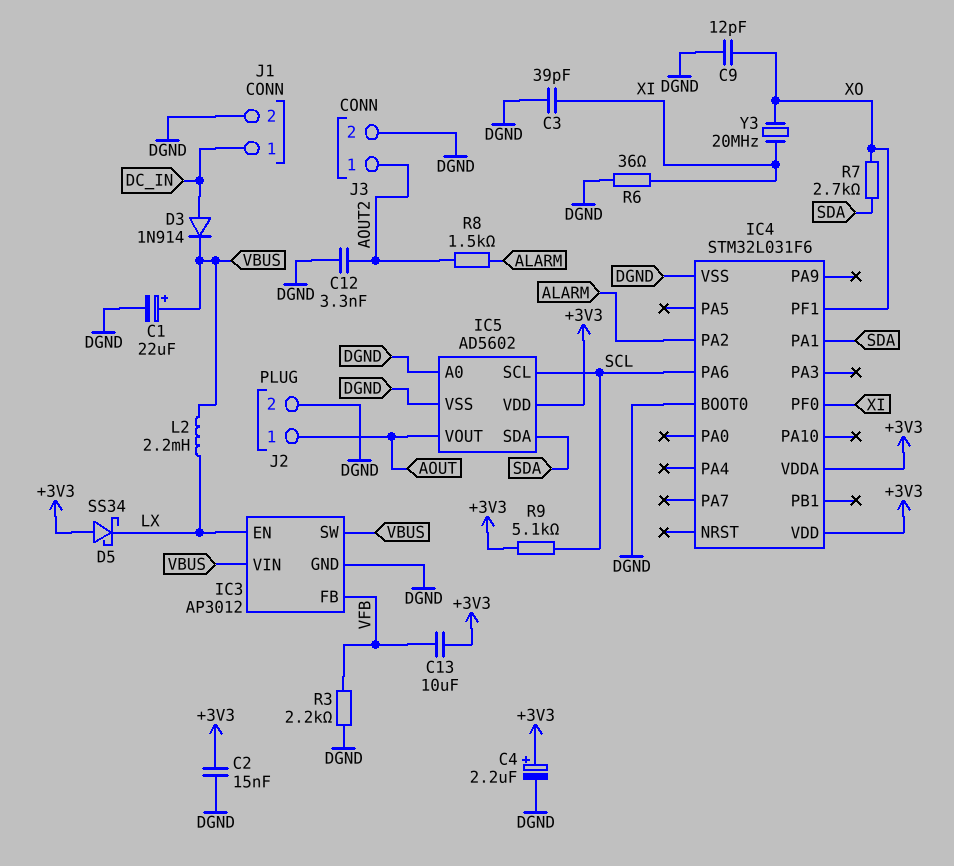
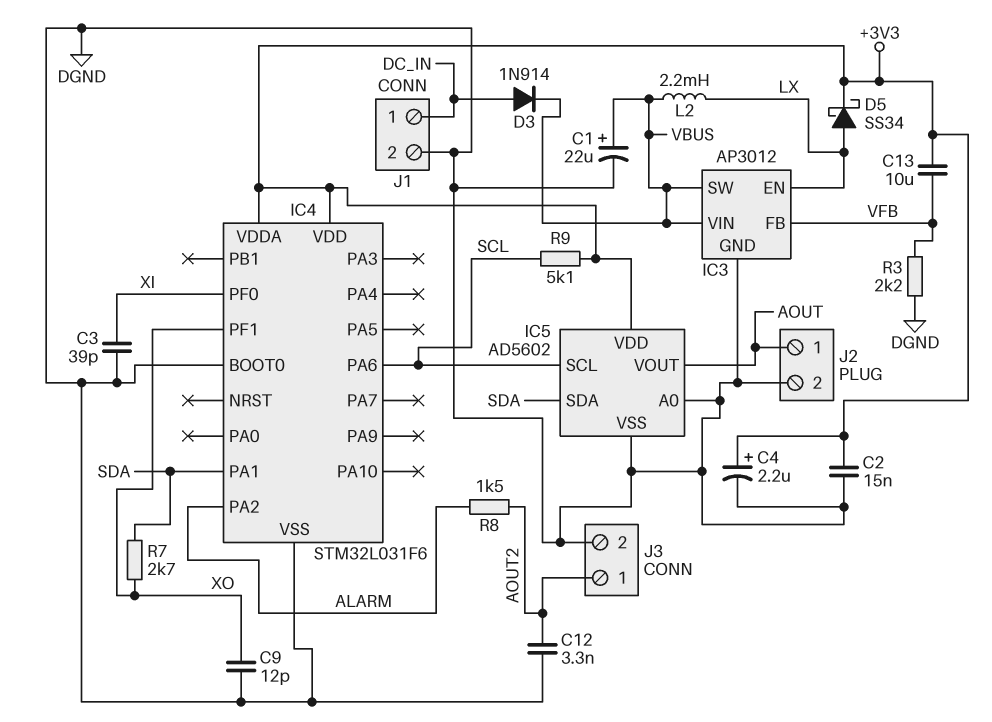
D5: schottky SS34 (A +3V3, K LX) -> schottky SS34 (A LX, K +3V3)
R6: 36 (DGND, XI) -> none
Y3: 20MHz (XI, XO) -> none

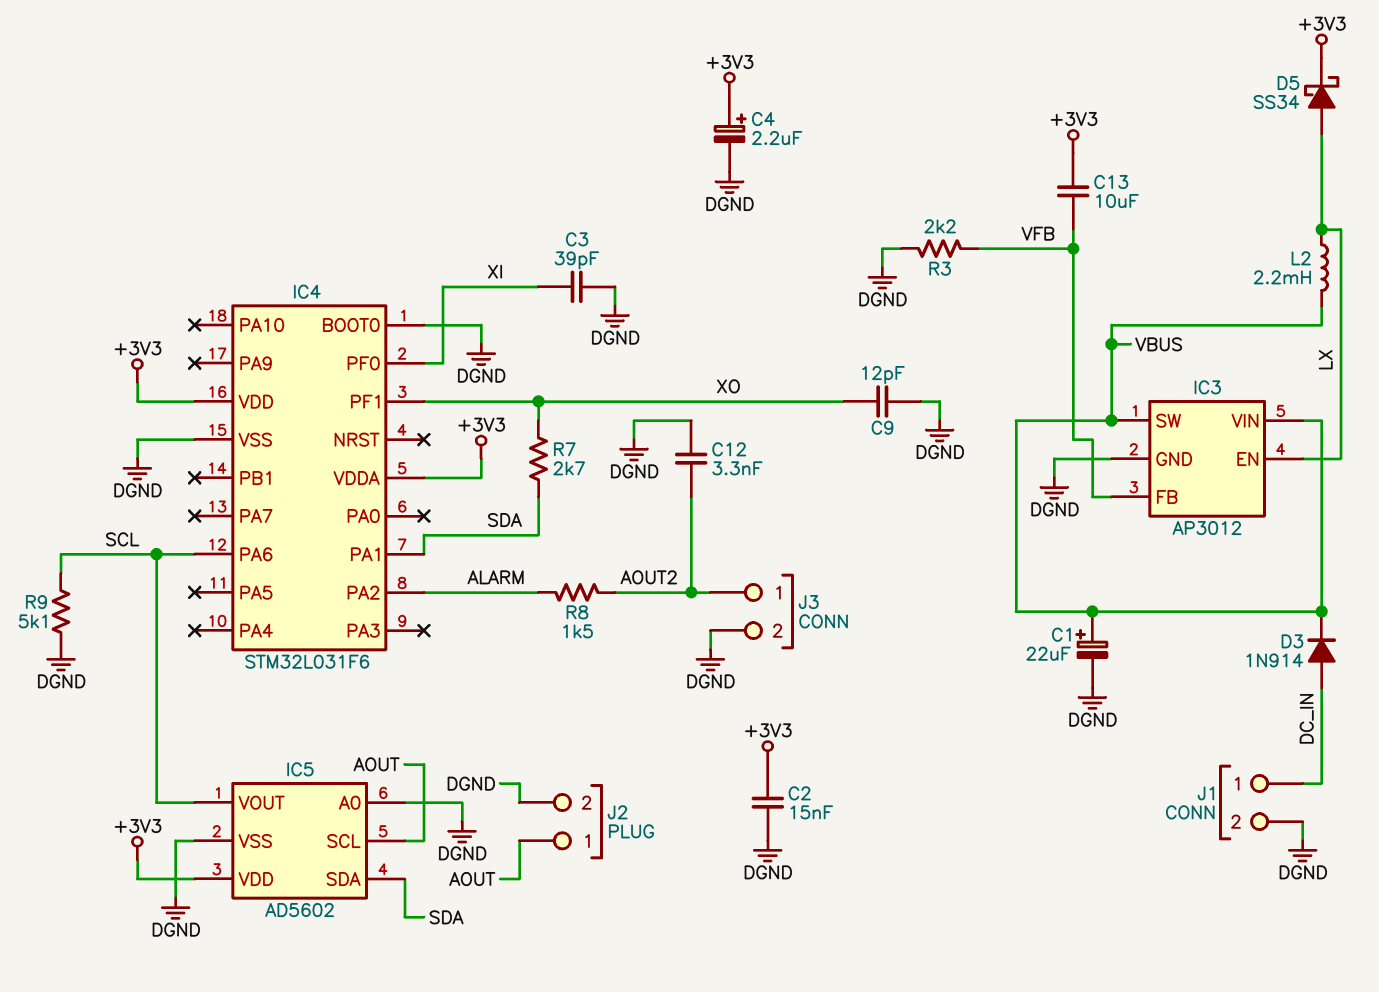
IC5 pin SCL: SCL -> AOUT
IC5 pin VOUT: AOUT -> SCL
R9: 5.1k (+3V3, SCL) -> 5.1k (DGND, SCL)

